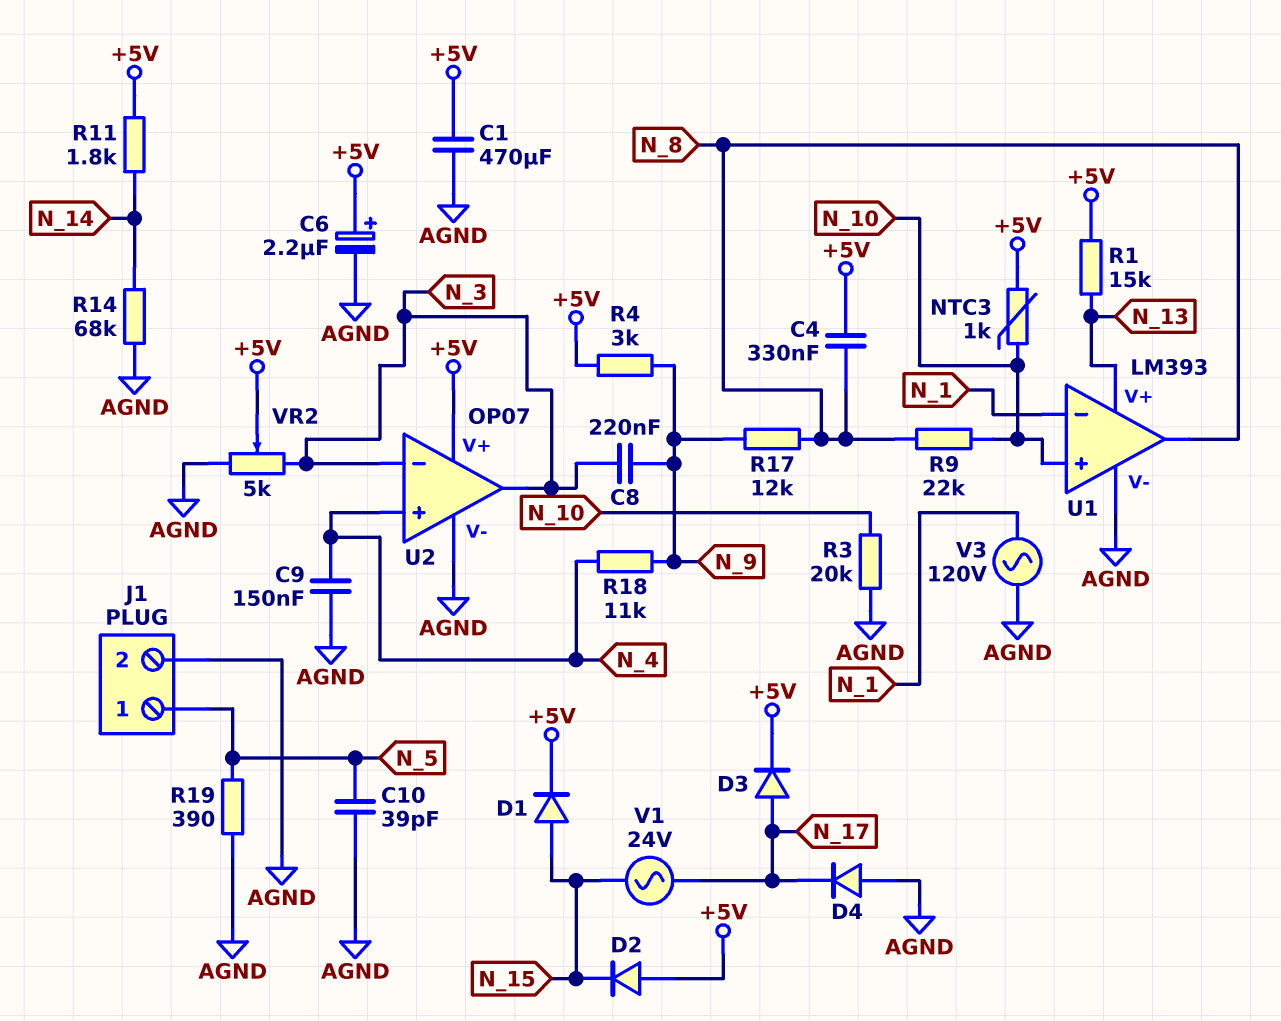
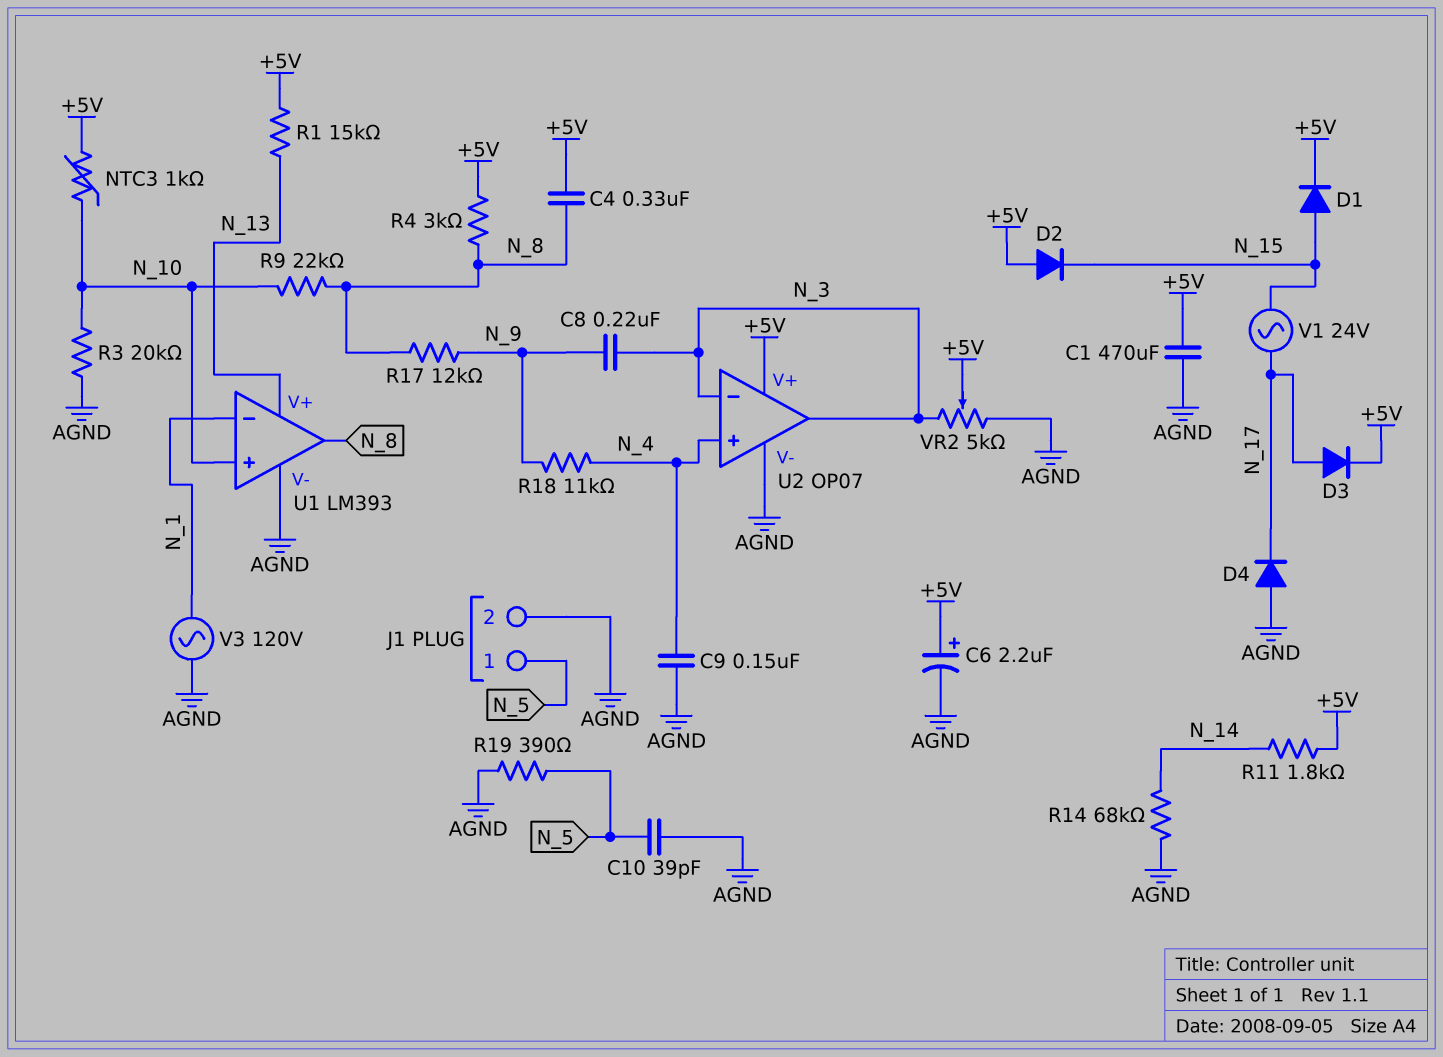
R4: 3k (+5V, N_9) -> 3k (+5V, N_8)

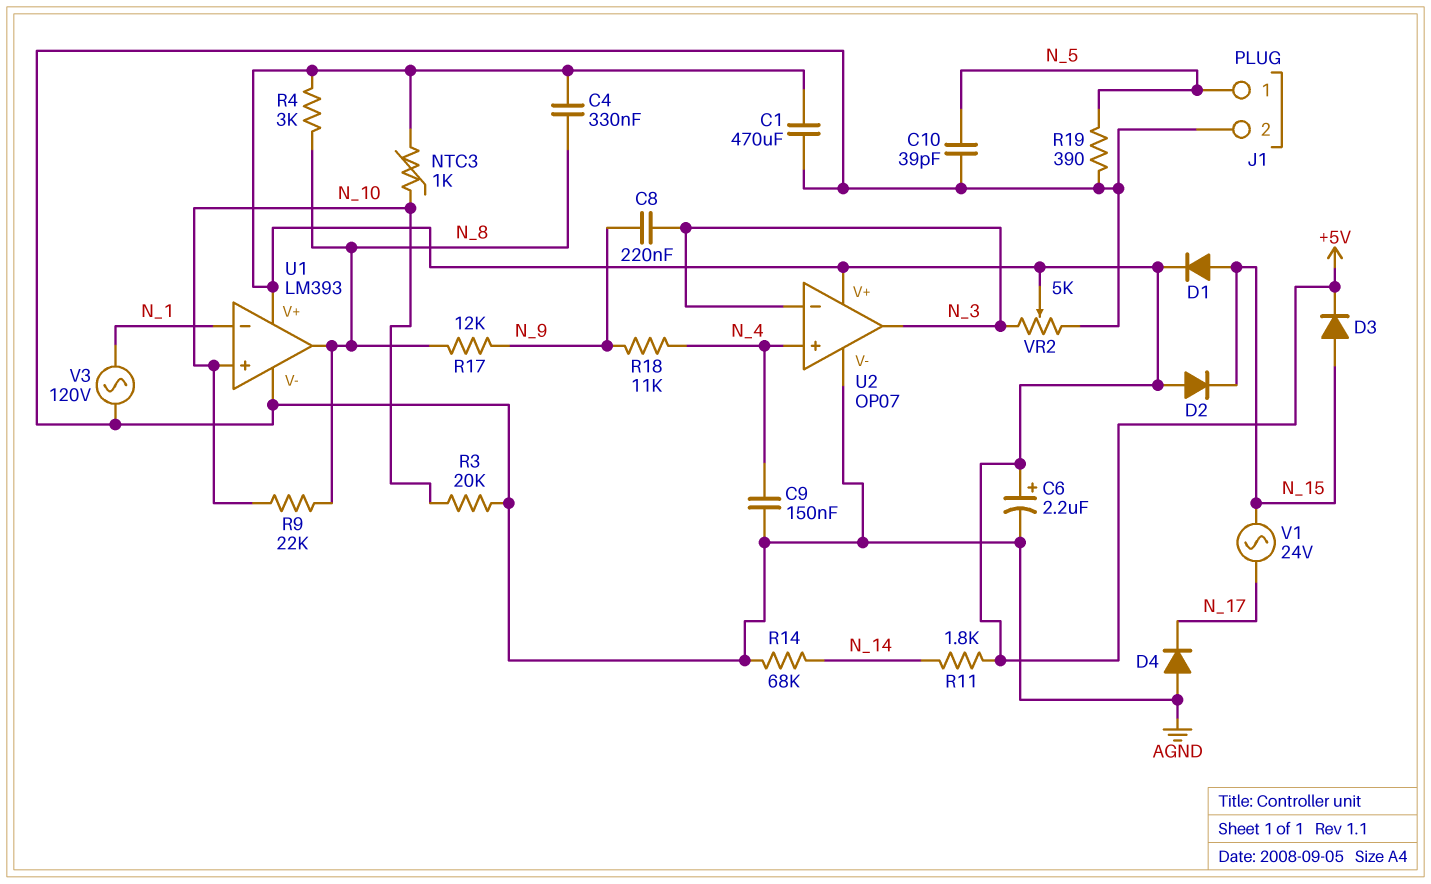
D3: diode (A N_17, K +5V) -> diode (A N_15, K +5V)
R1: 15k (+5V, N_13) -> none
U1 pin V+: N_13 -> +5V

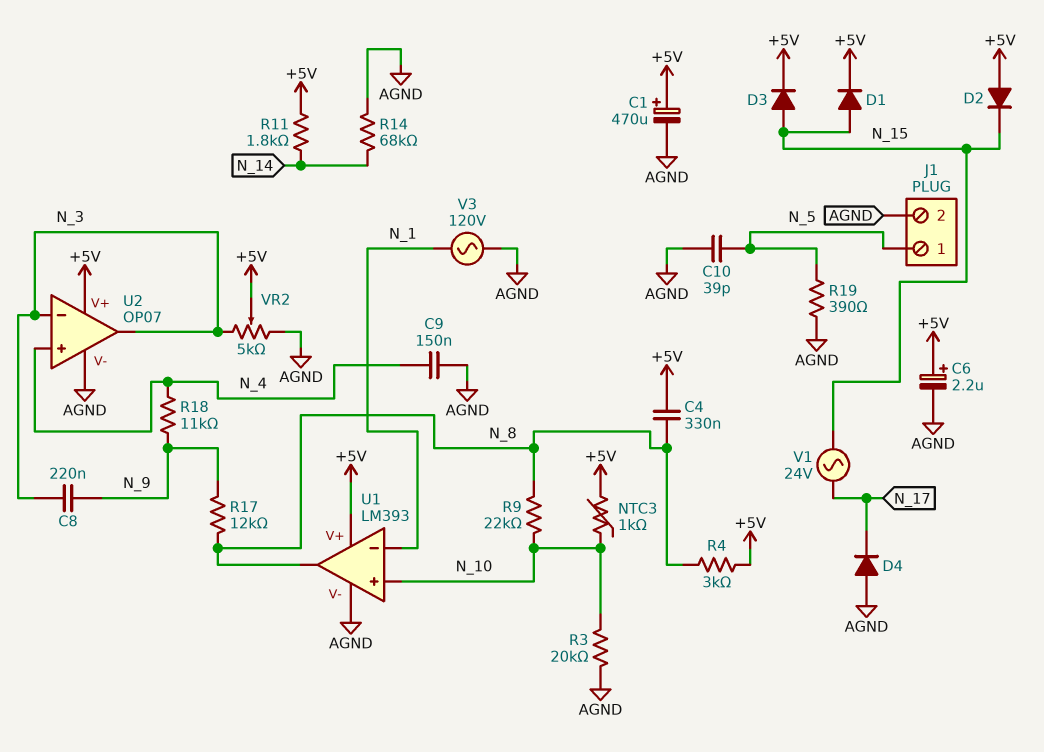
C1: 470uF (+5V, AGND) -> 470uF (plus +5V, minus AGND)

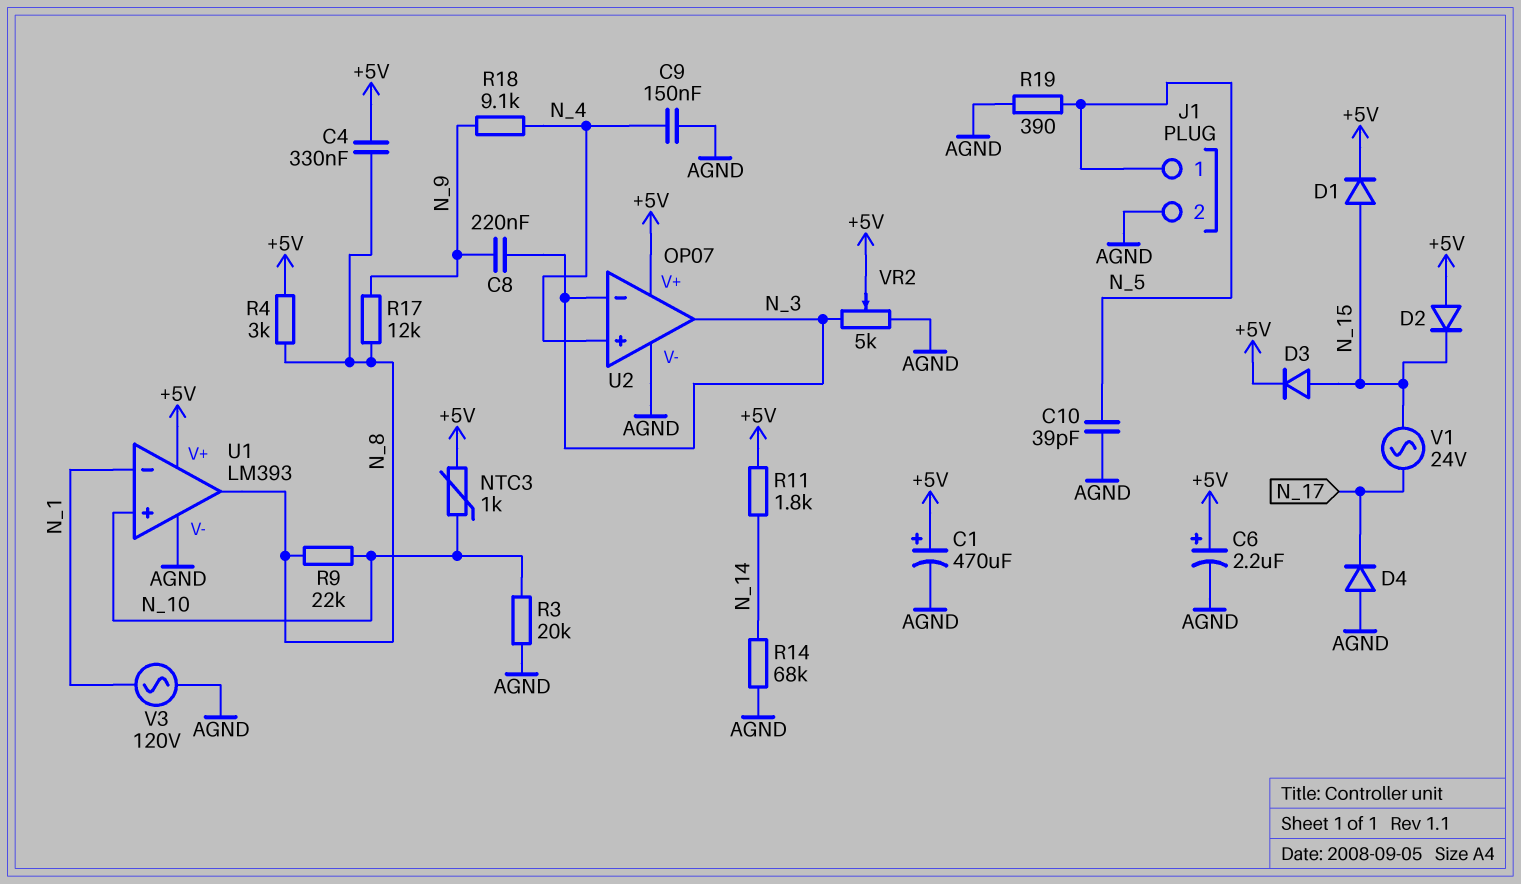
R18: 11k (N_4, N_9) -> 9.1k (N_4, N_9)

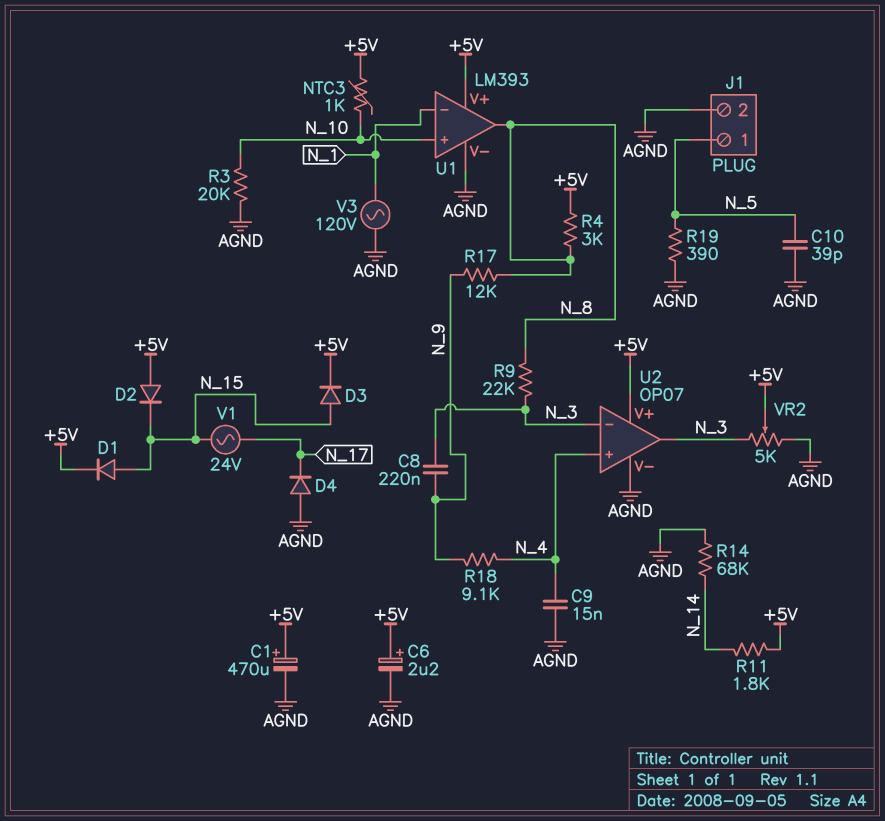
C4: 330nF (+5V, N_8) -> none
C9: 150nF (AGND, N_4) -> 15nF (AGND, N_4)
R9: 22k (N_8, N_10) -> 22k (N_3, N_8)

